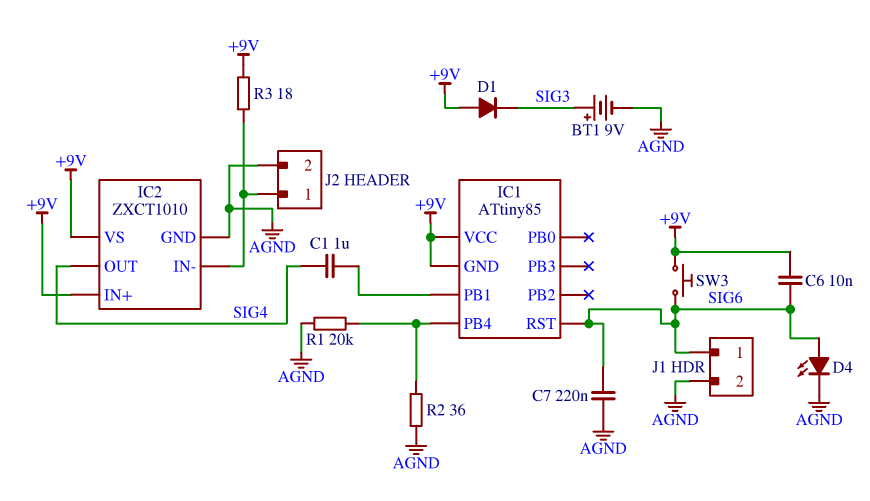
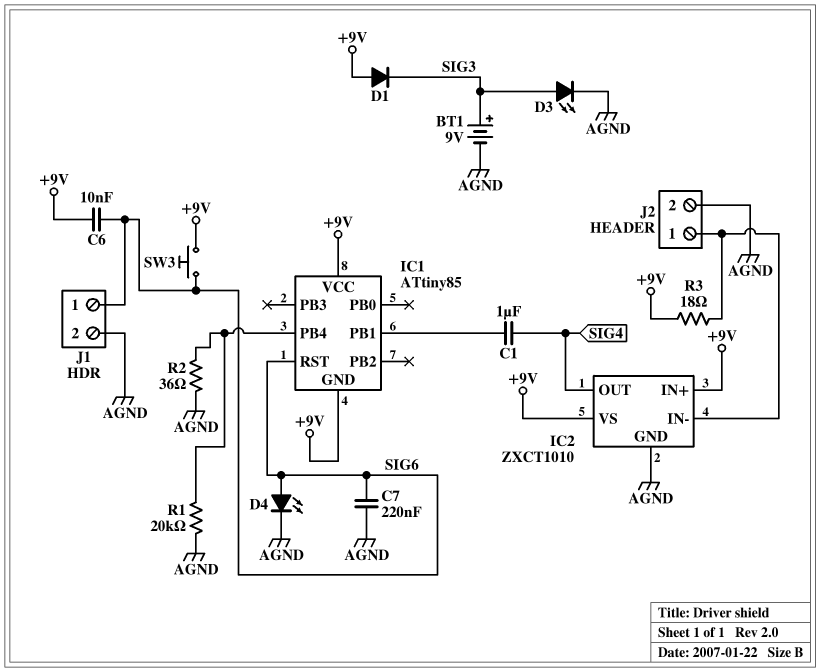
D3: none -> LED (A SIG3, K AGND)

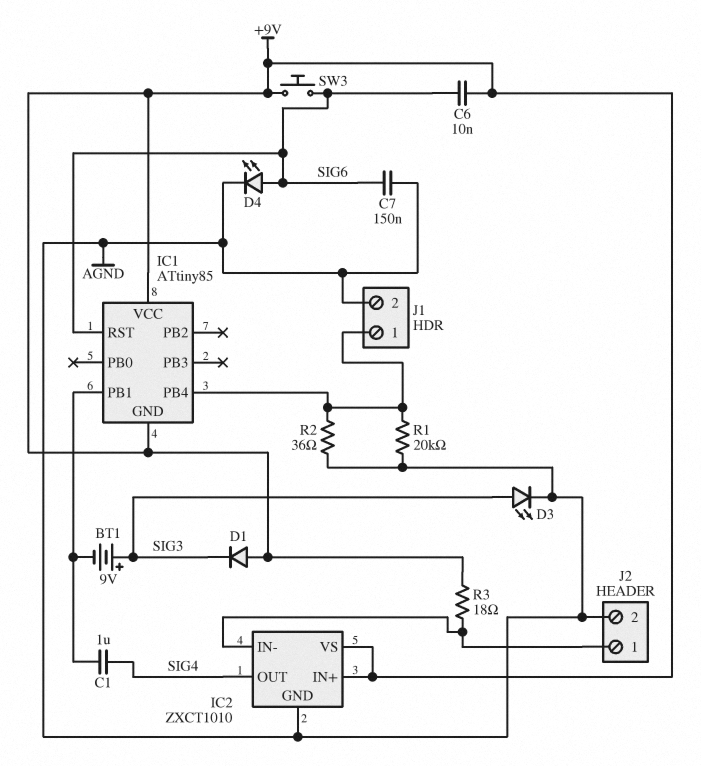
BT1: 9V (plus SIG3, minus AGND) -> 9V (plus SIG3, minus IC1/PB1)
C7: 220nF (AGND, SIG6) -> 150nF (AGND, SIG6)
J1 pin 1: SIG6 -> IC1/PB4

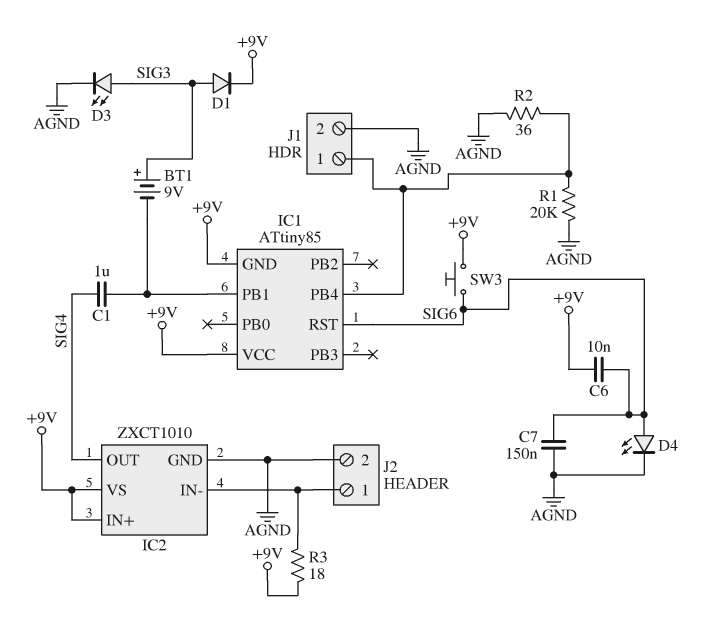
D1: diode (A +9V, K SIG3) -> diode (A SIG3, K +9V)

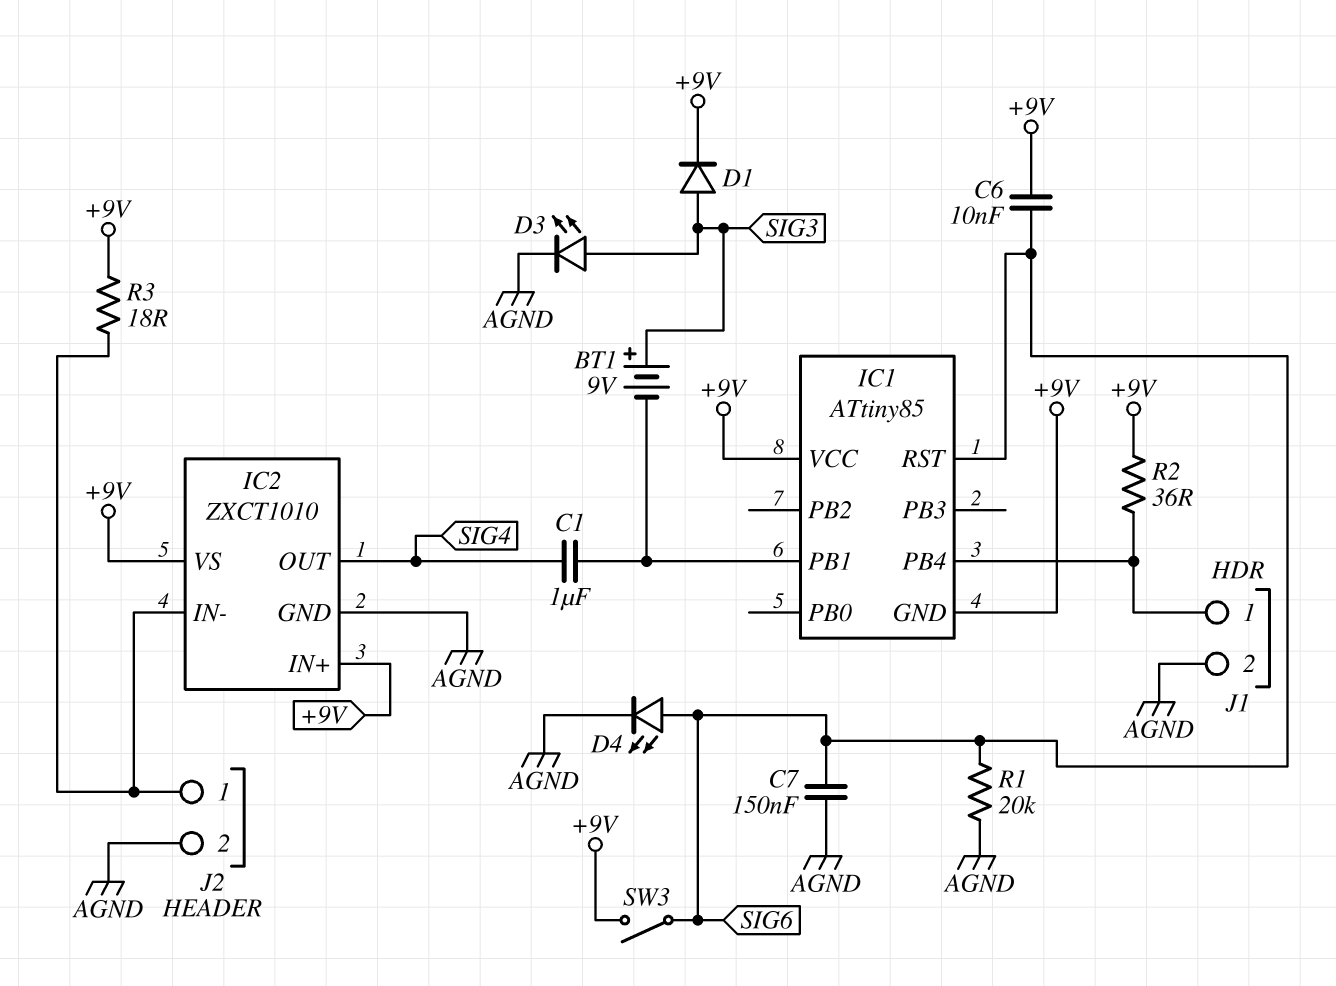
R1: 20k (AGND, IC1/PB4) -> 20k (AGND, SIG6)
R2: 36 (AGND, IC1/PB4) -> 36 (+9V, IC1/PB4)
SW3: button (+9V, SIG6) -> switch (+9V, SIG6)

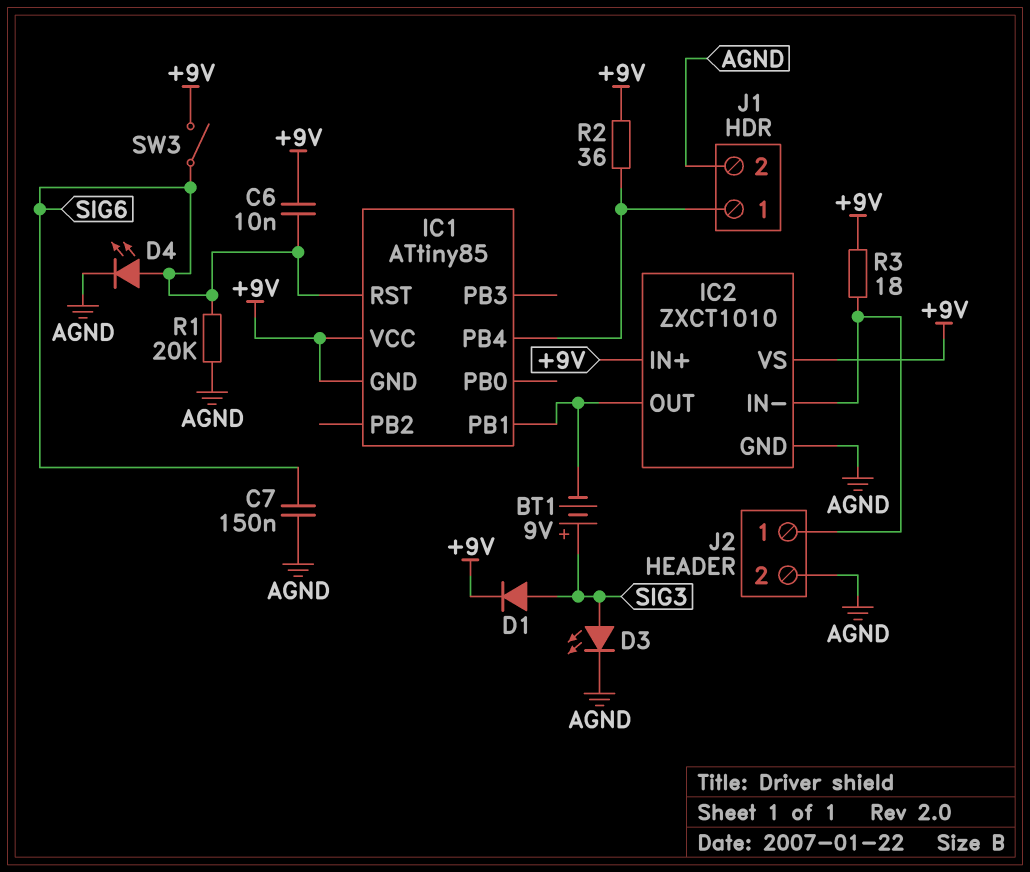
C1: 1uF (IC1/PB1, SIG4) -> none
IC2 pin OUT: SIG4 -> IC1/PB1

